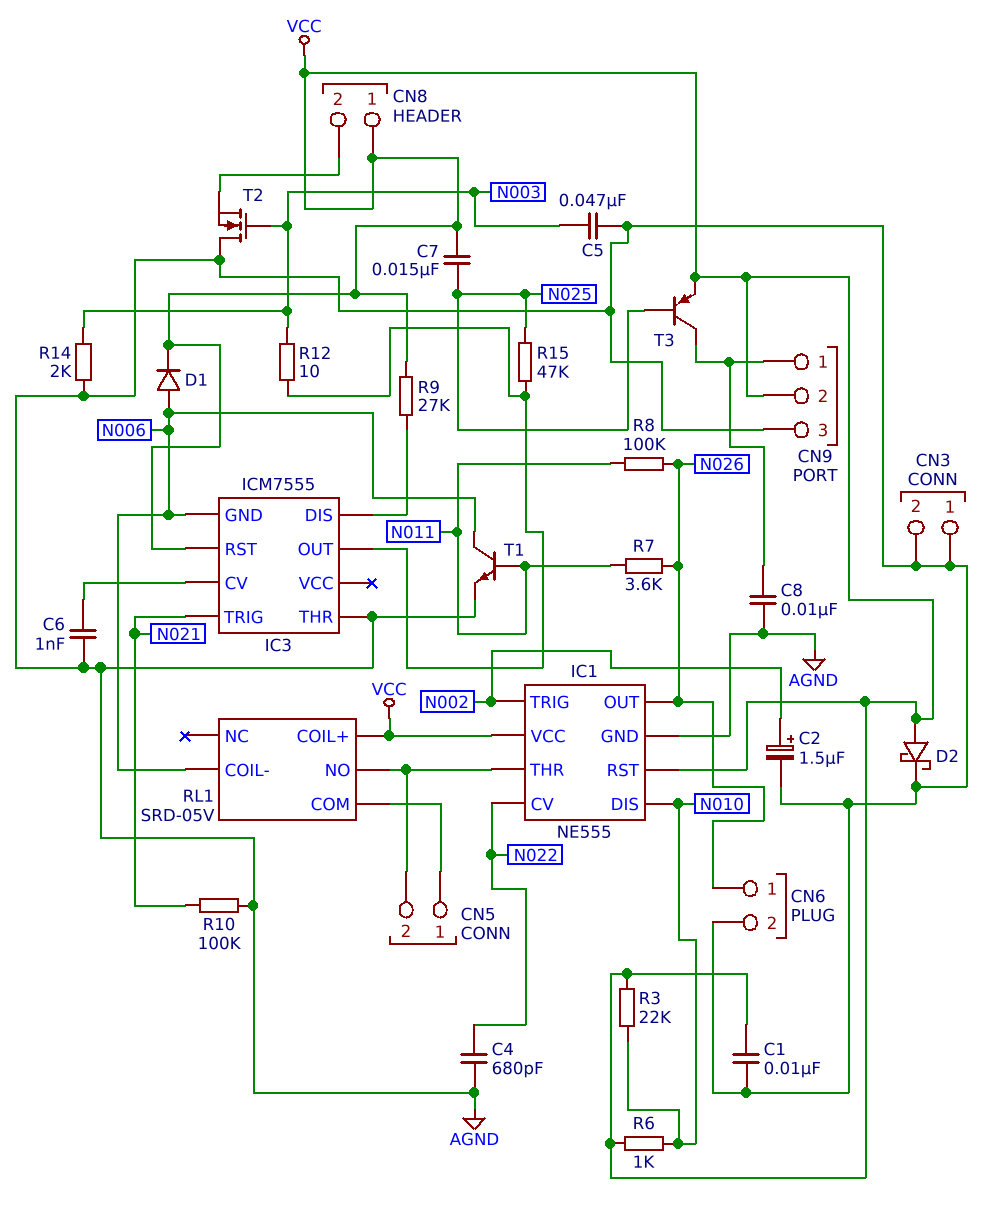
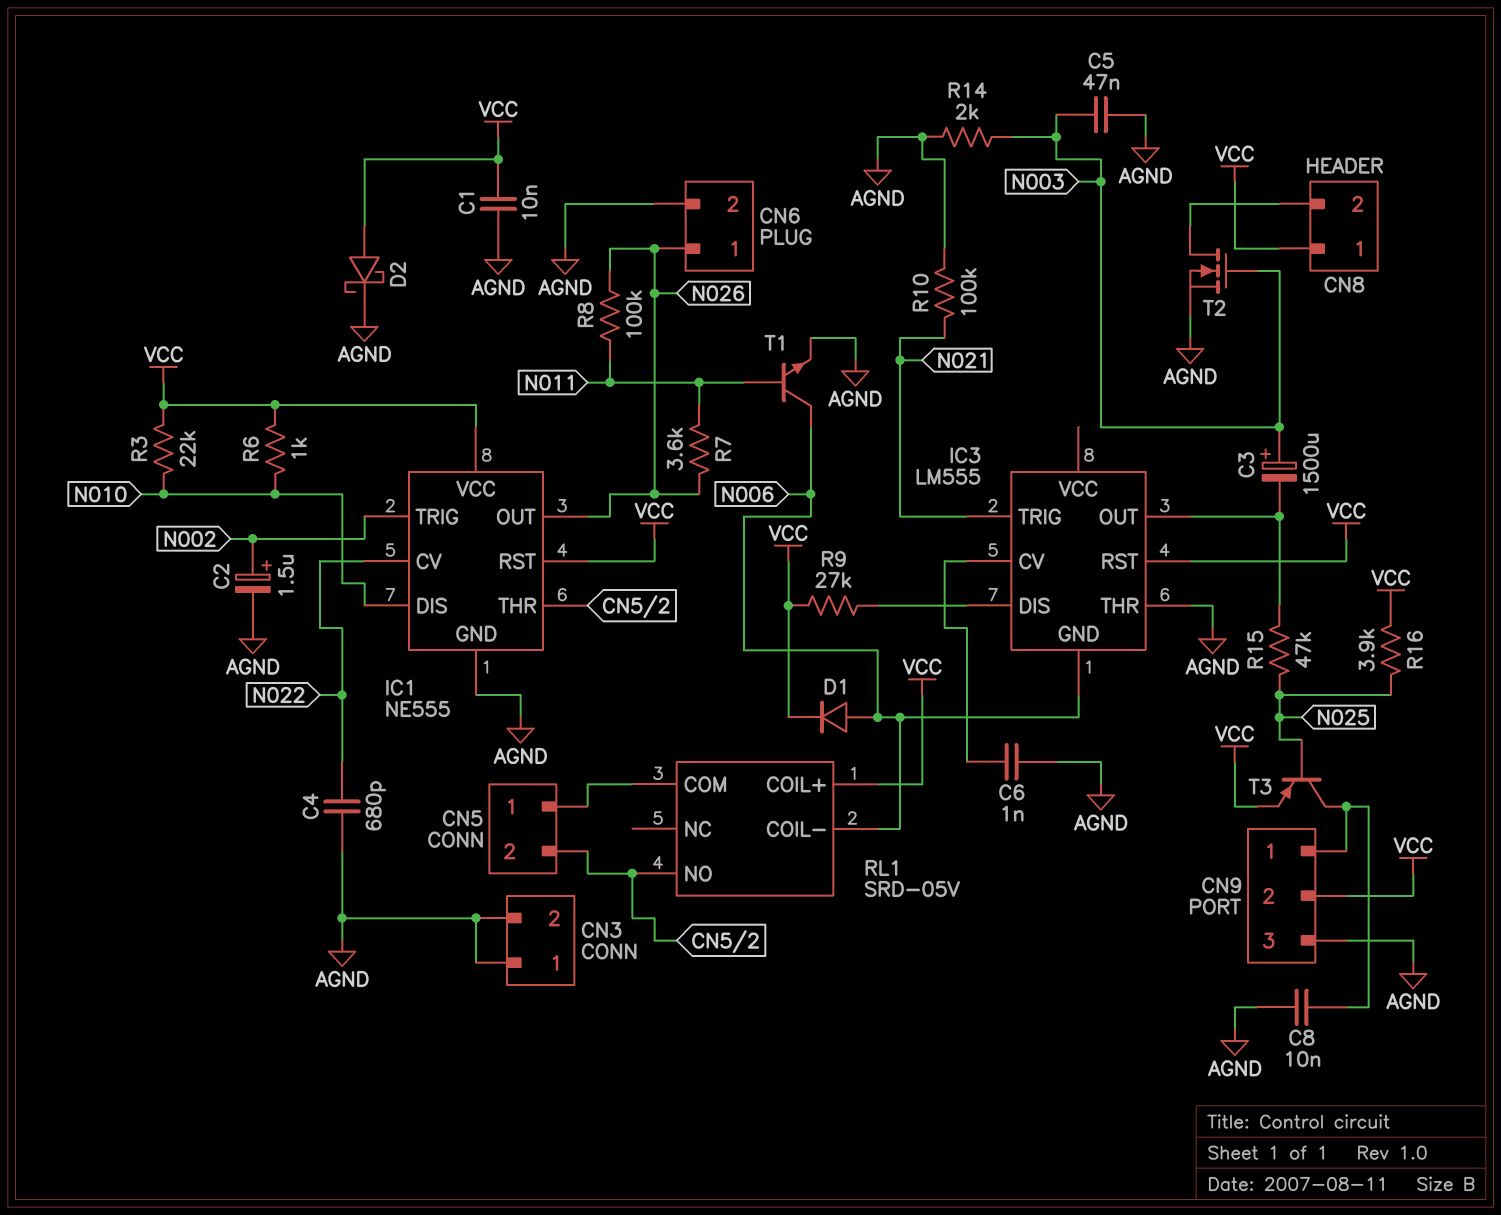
C3: none -> 1500uF (plus N003, minus IC3/OUT)
C7: 15nF (N025, VCC) -> none
IC3: ICM7555 -> LM555
R12: 10 (IC3/OUT, N003) -> none
R16: none -> 3.9k (N025, VCC)
T2: NMOS (G N003, D AGND, S CN8/2) -> NMOS (G N003, D CN8/2, S AGND)

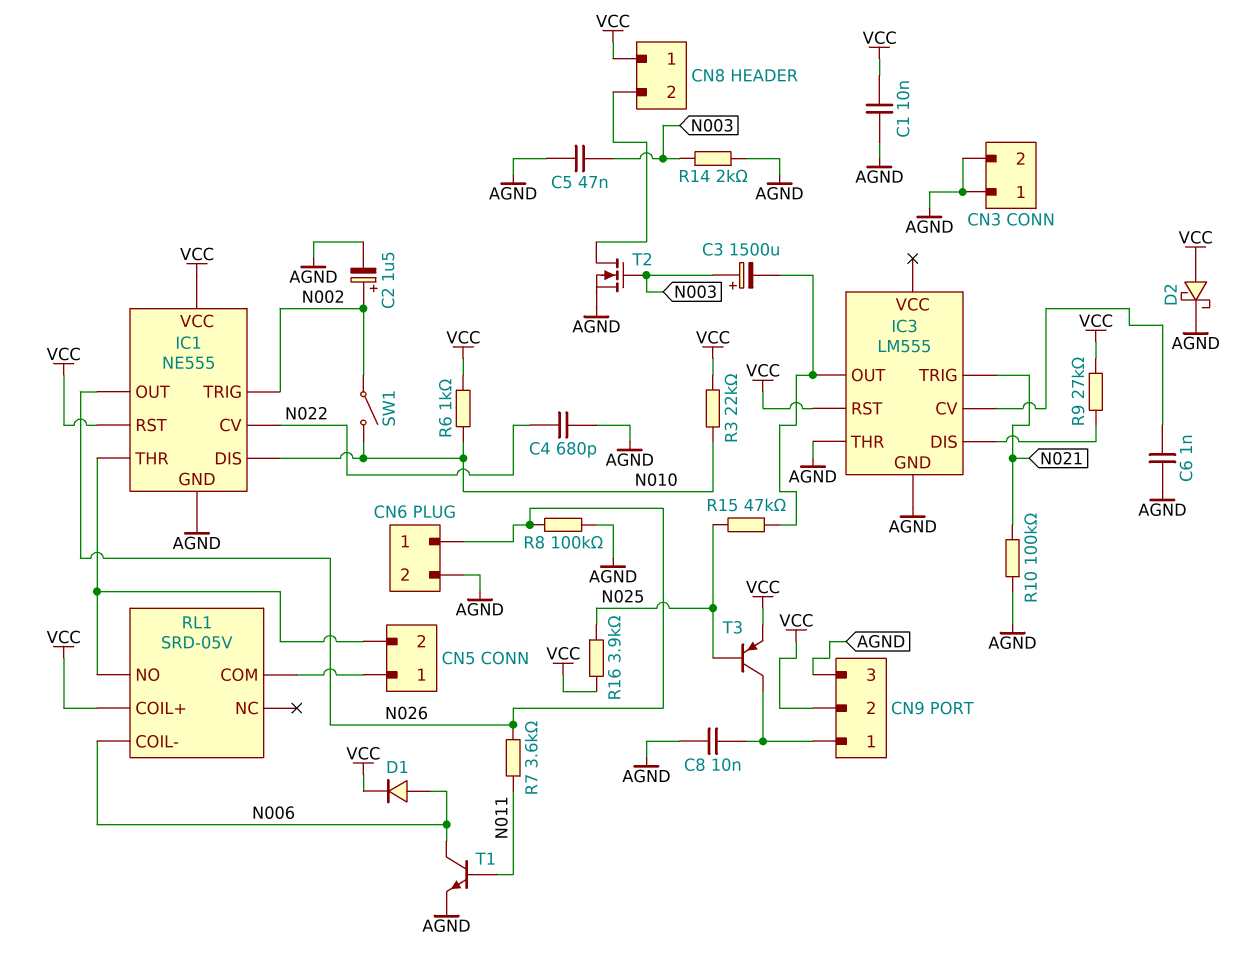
IC3 pin GND: N006 -> AGND
R8: 100k (N011, N026) -> 100k (AGND, N026)
SW1: none -> switch (N002, N010)

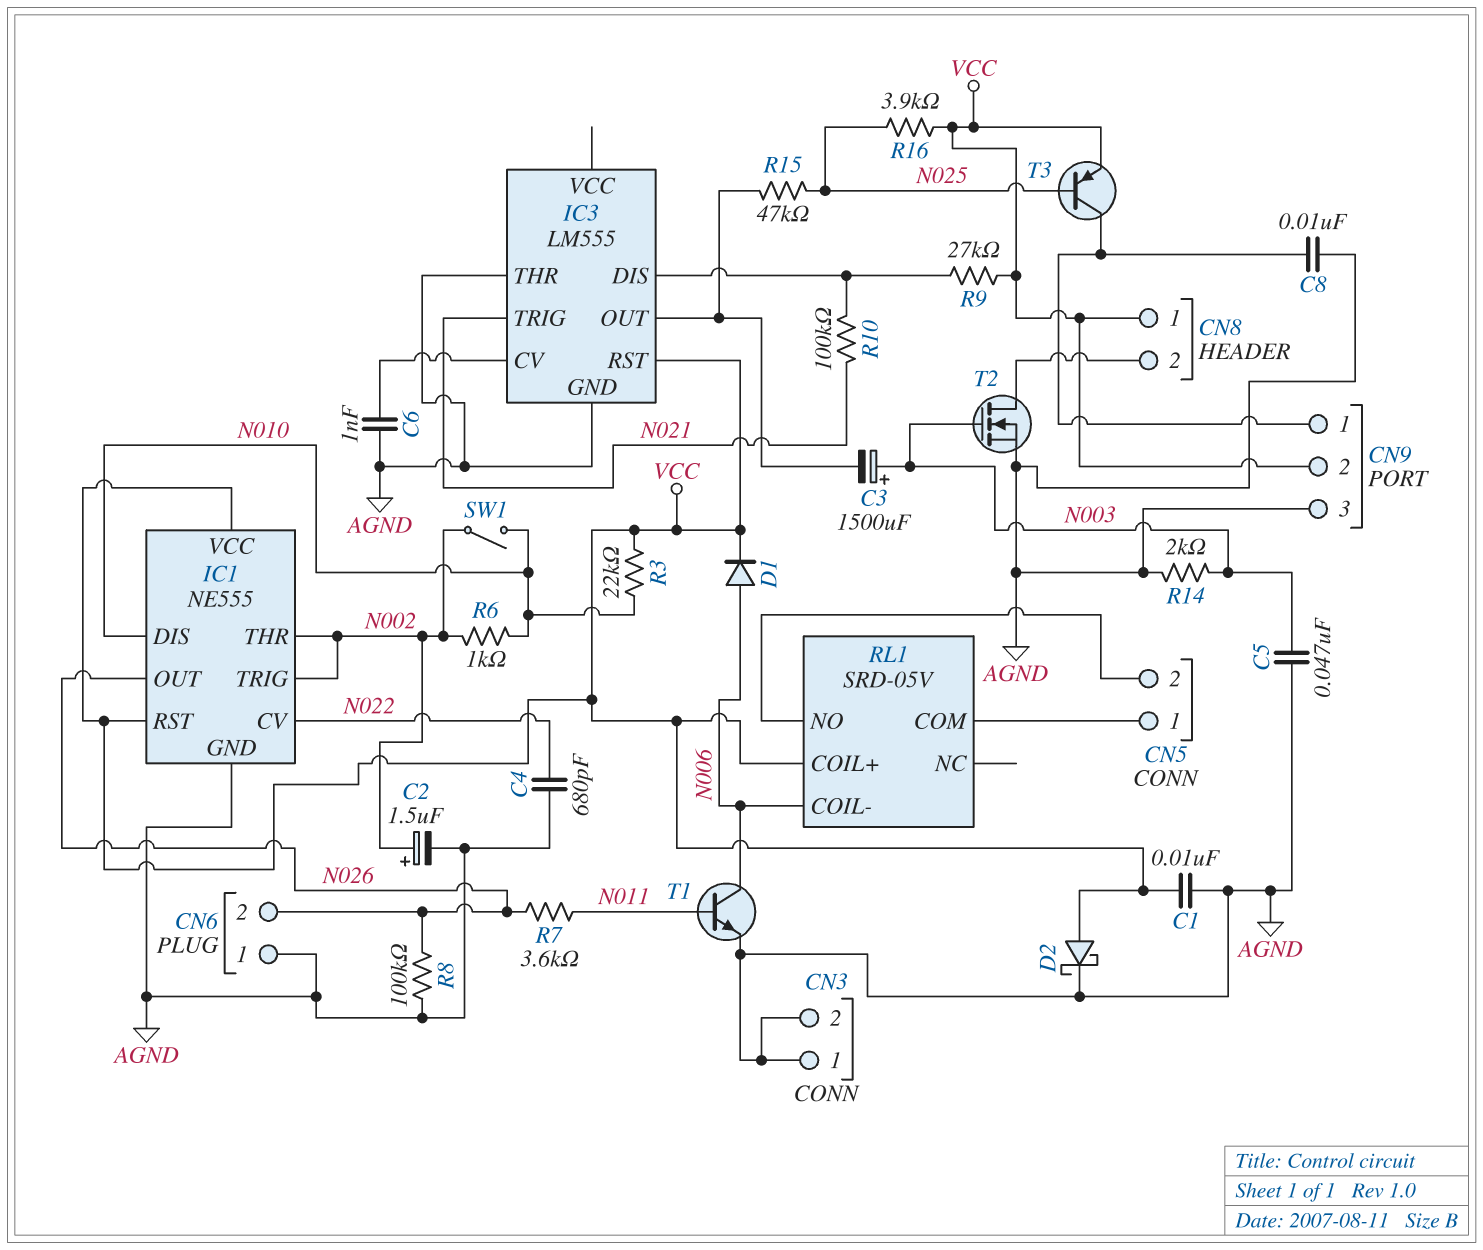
CN6 pin 1: N026 -> AGND
CN6 pin 2: AGND -> N026
IC1 pin THR: CN5/2 -> N002
R6: 1k (N010, VCC) -> 1k (N002, N010)
R10: 100k (AGND, N021) -> 100k (IC3/DIS, N021)

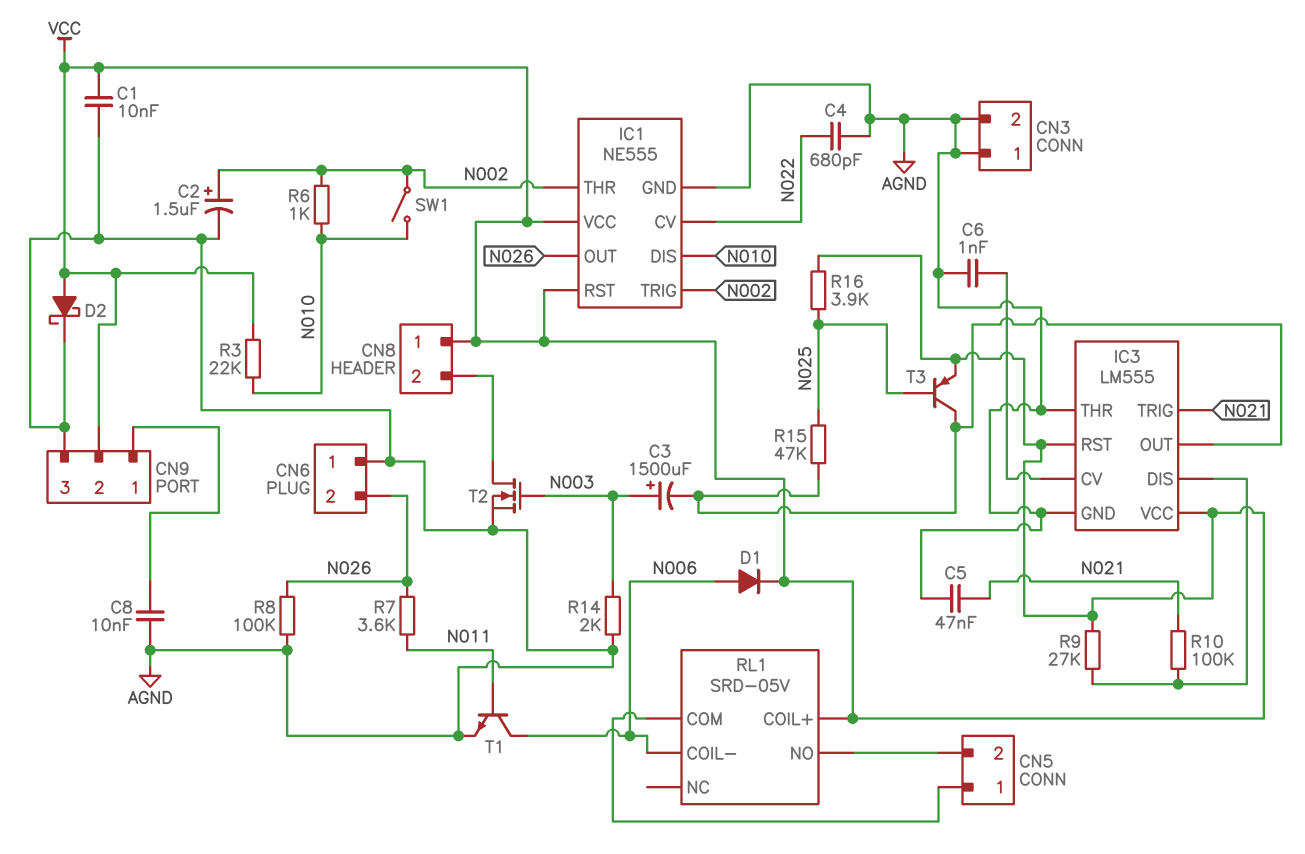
C5: 47nF (AGND, N003) -> 47nF (AGND, N021)
IC3 pin VCC: none -> VCC
T3: PNP (B N025, C CN9/1, E VCC) -> PNP (B N025, C IC3/OUT, E VCC)

